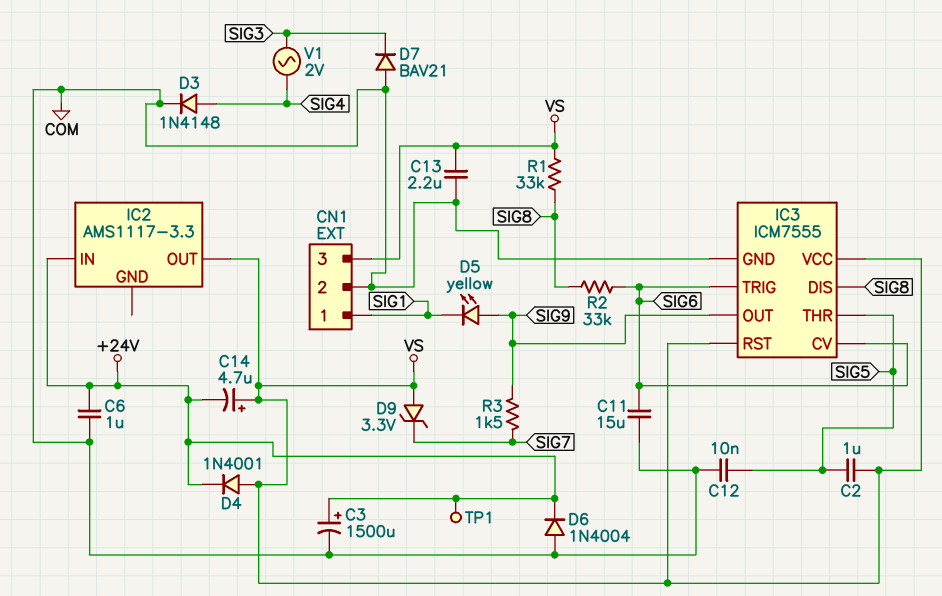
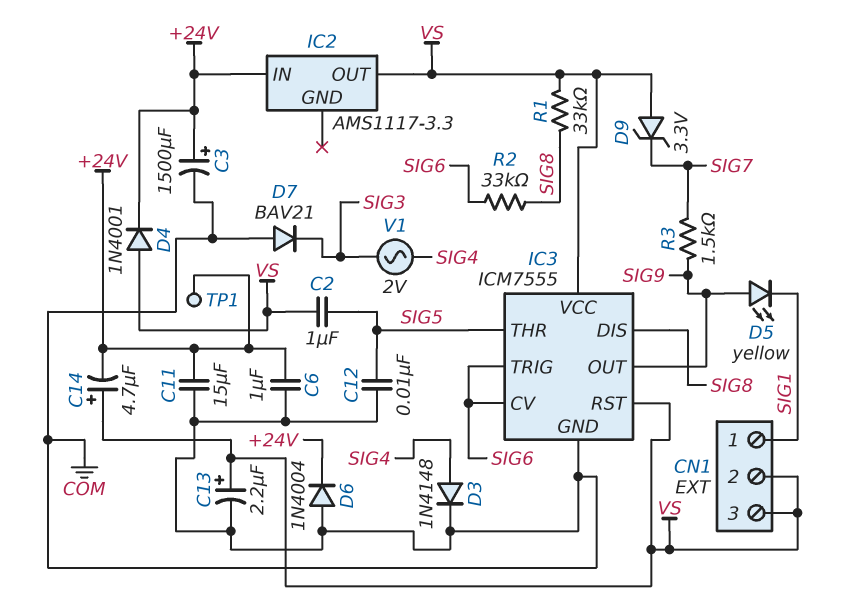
C11: 15uF (COM, SIG6) -> 15uF (+24V, COM)
C13: 2.2uF (COM, VS) -> 2.2uF (plus VS, minus COM)
CN1 pin 2: COM -> VS

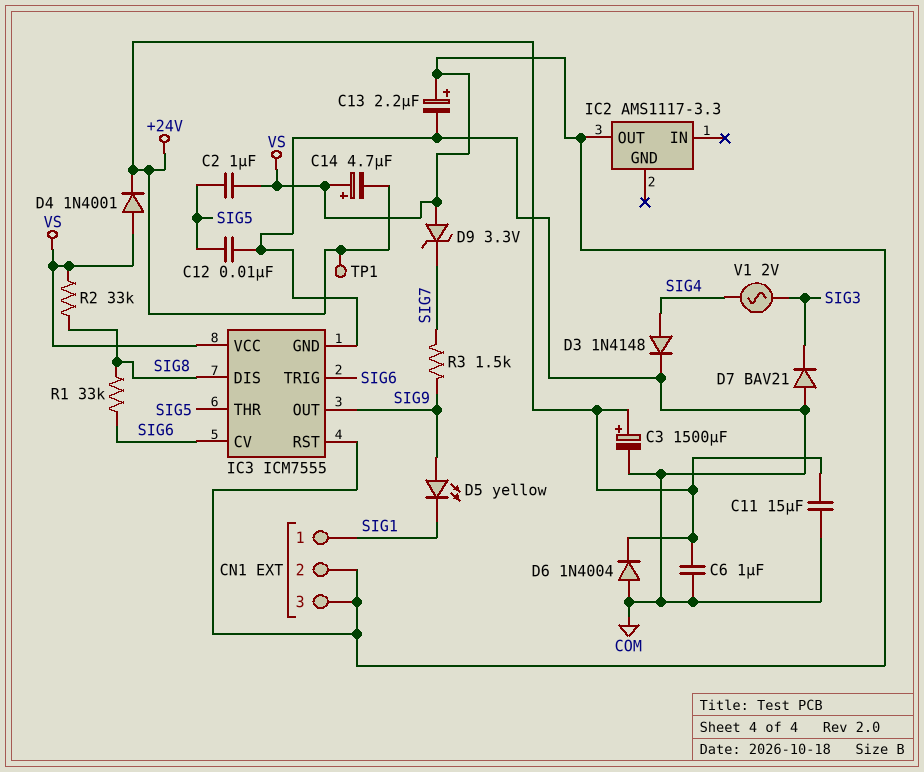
IC2 pin IN: +24V -> none
R1: 33k (SIG8, VS) -> 33k (SIG6, SIG8)
R2: 33k (SIG6, SIG8) -> 33k (SIG8, VS)

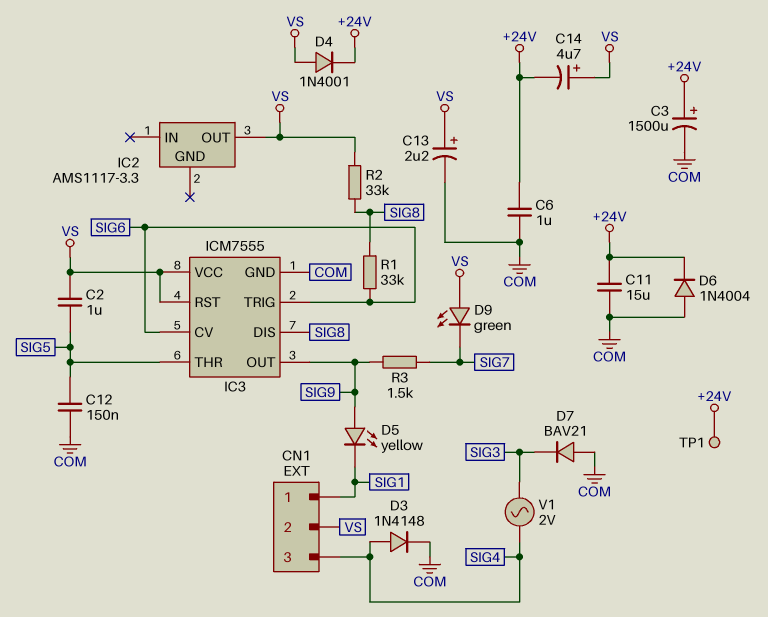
C12: 10nF (COM, SIG5) -> 150nF (COM, SIG5)
CN1 pin 3: VS -> SIG4
D9: zener 3.3V (A VS, K SIG7) -> LED green (A VS, K SIG7)

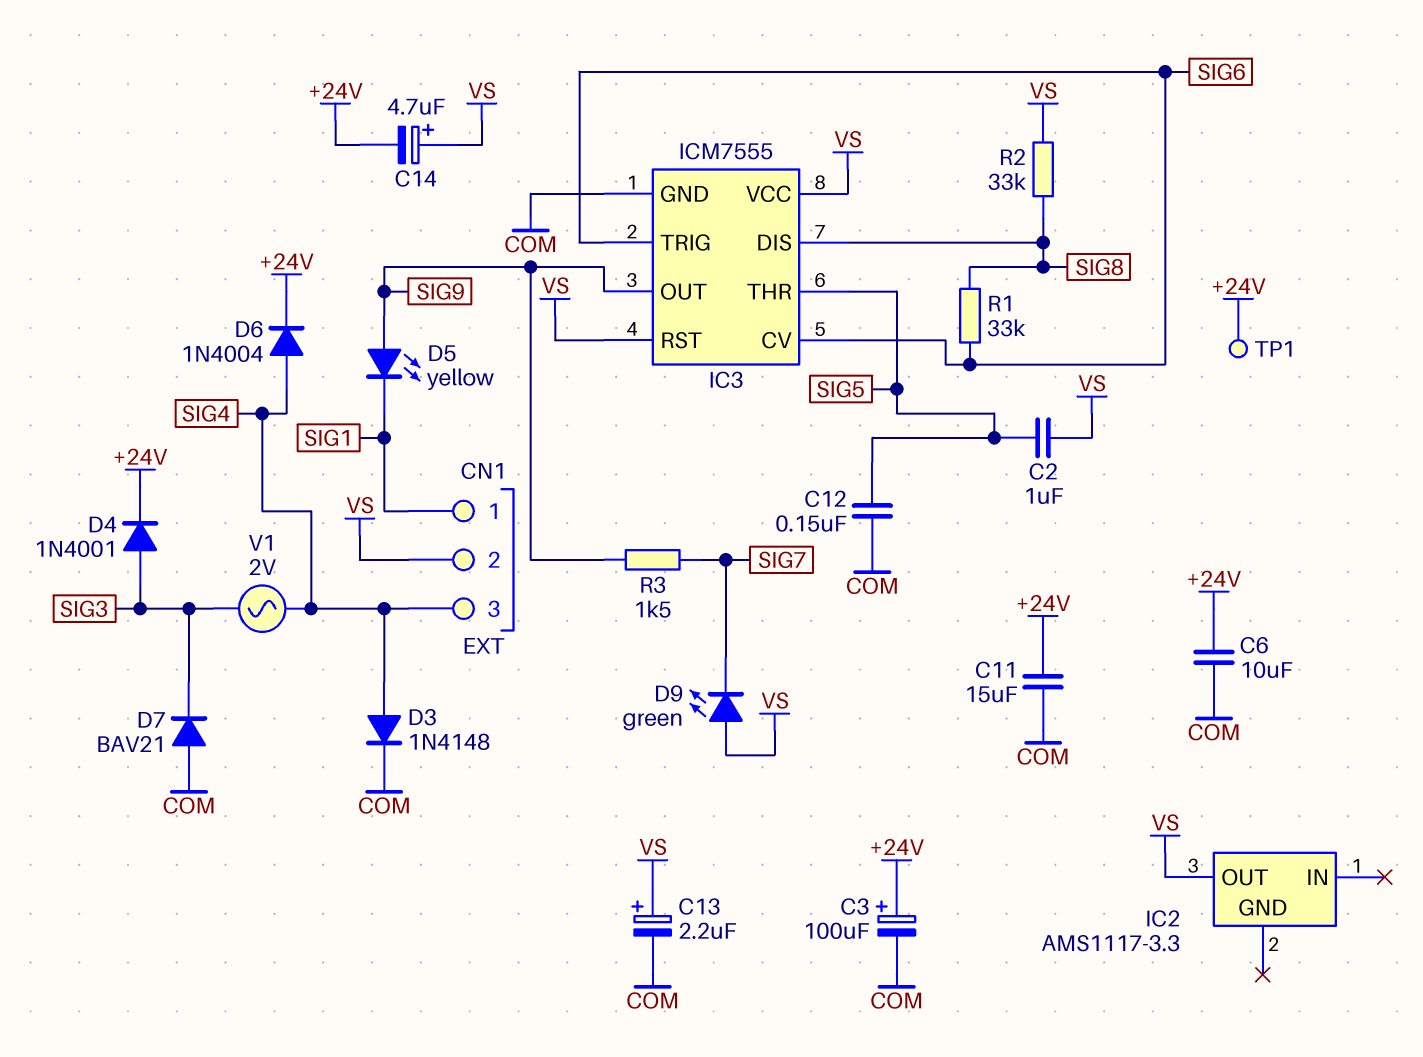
C3: 1500uF (plus +24V, minus COM) -> 100uF (plus +24V, minus COM)
C6: 1uF (+24V, COM) -> 10uF (+24V, COM)
D4: diode 1N4001 (A VS, K +24V) -> diode 1N4001 (A SIG3, K +24V)
D6: diode 1N4004 (A COM, K +24V) -> diode 1N4004 (A SIG4, K +24V)

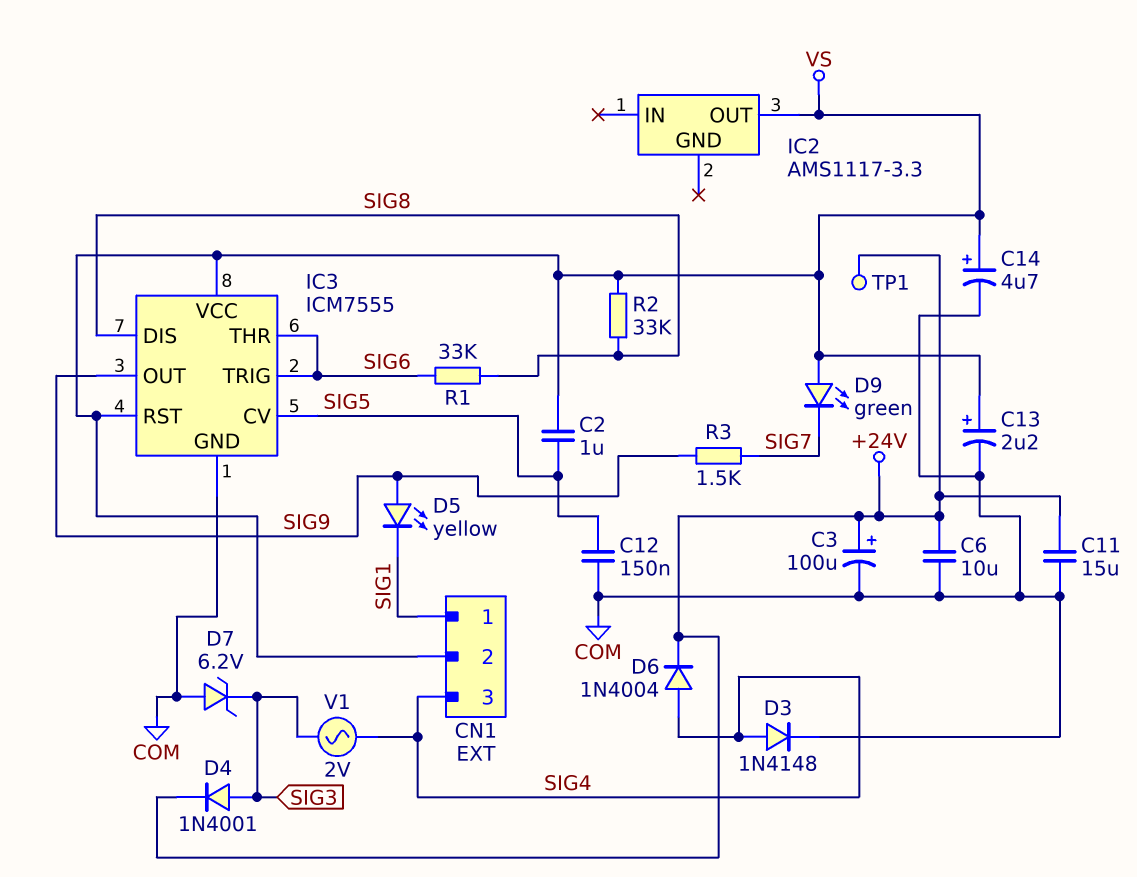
C14: 4.7uF (plus VS, minus +24V) -> 4.7uF (plus VS, minus COM)
D7: diode BAV21 (A COM, K SIG3) -> zener 6.2V (A COM, K SIG3)
IC3 pin CV: SIG6 -> SIG5
IC3 pin THR: SIG5 -> SIG6

